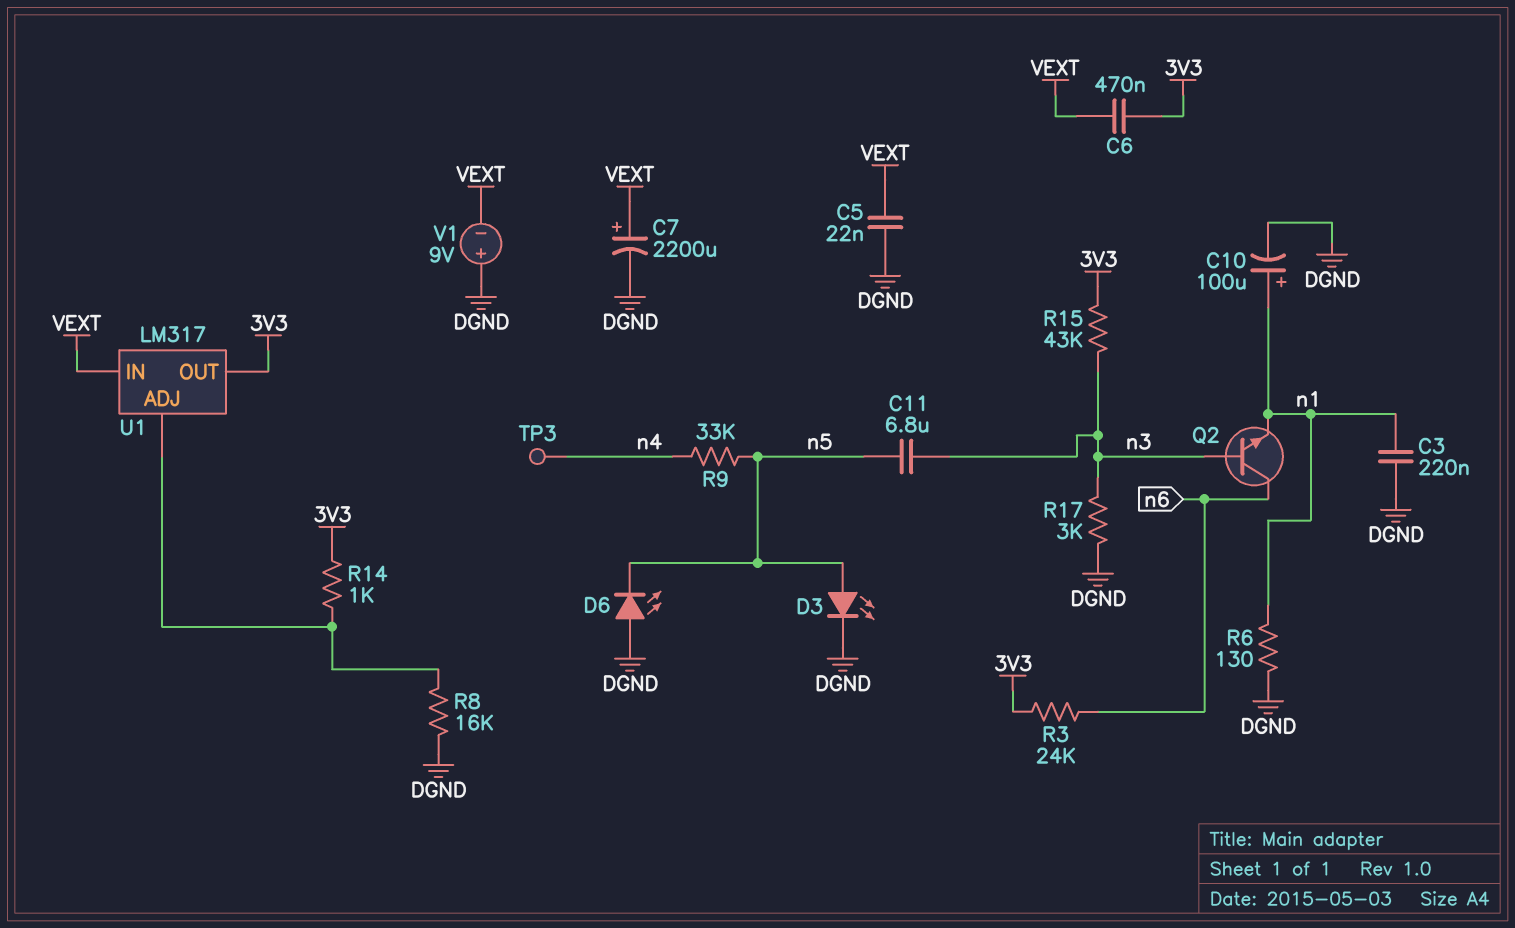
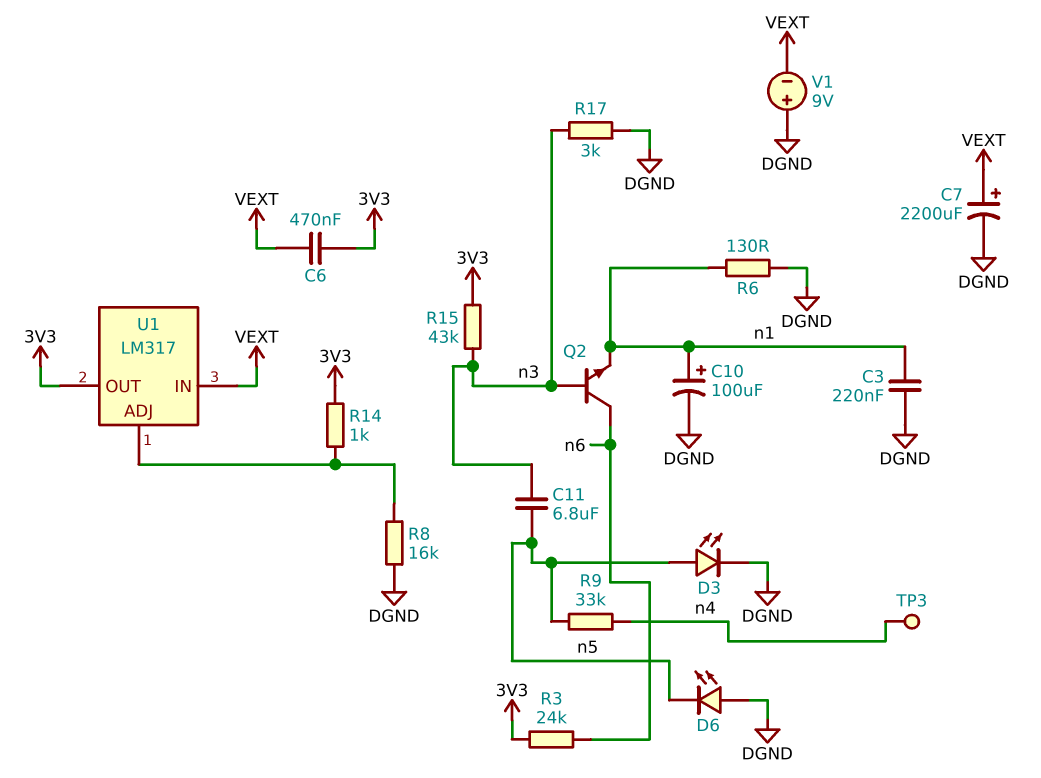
C5: 22nF (DGND, VEXT) -> none

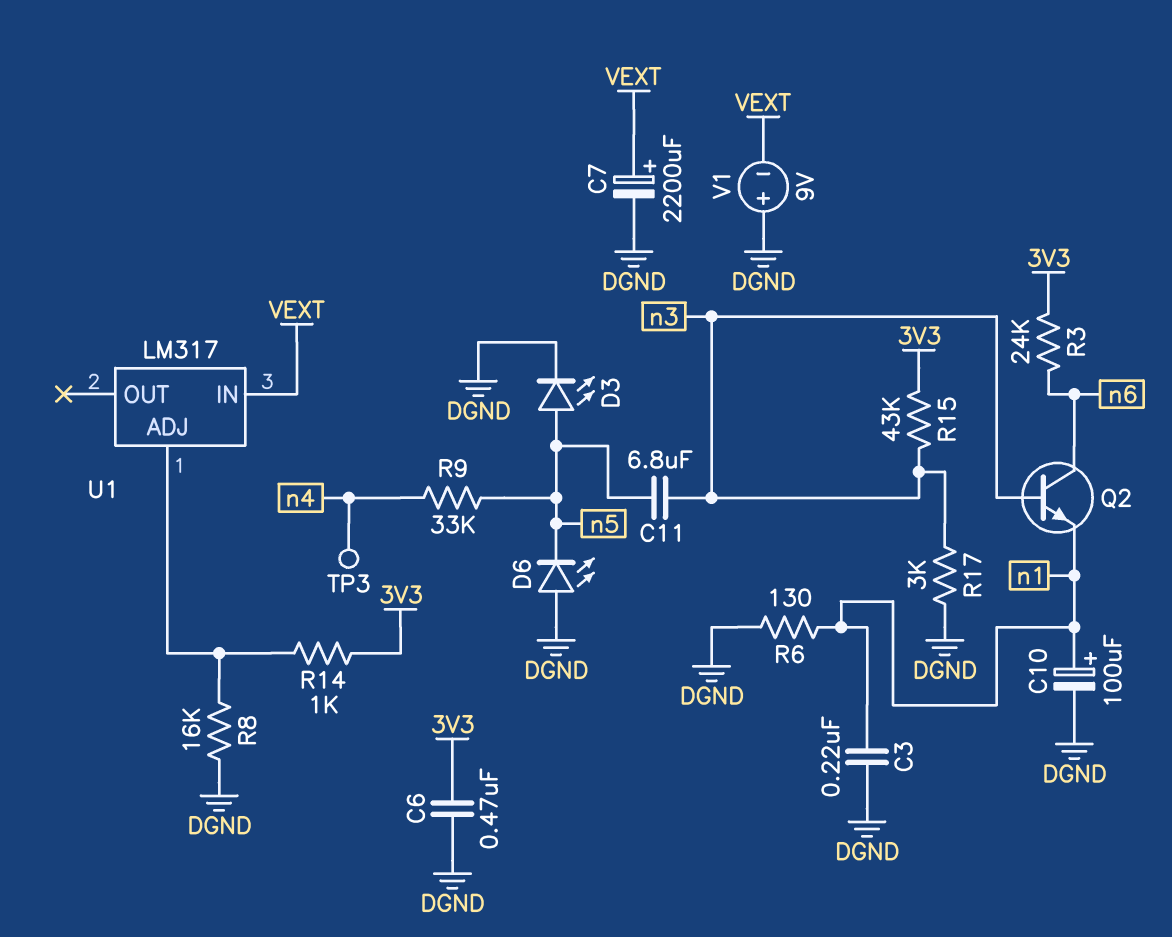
C6: 470nF (3V3, VEXT) -> 470nF (3V3, DGND)
U1 pin OUT: 3V3 -> none

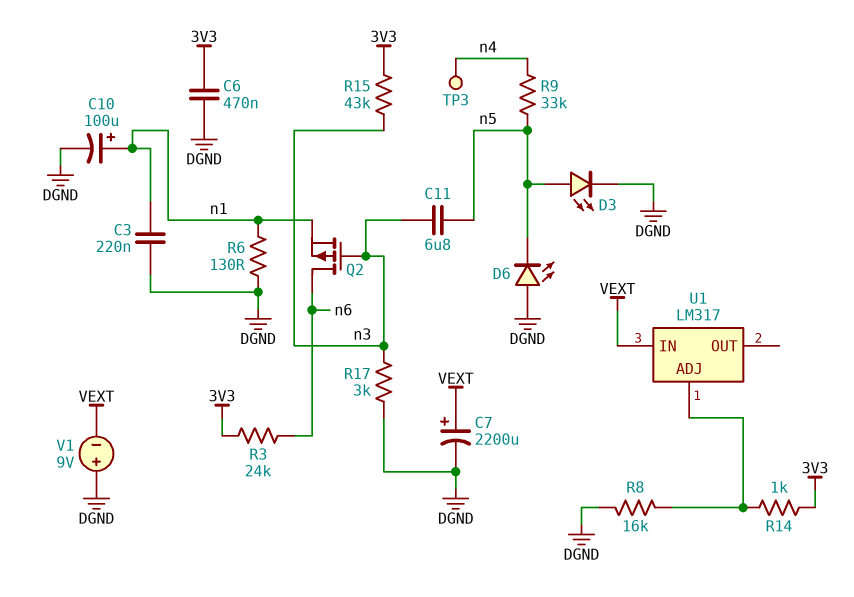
Q2: NPN (B n3, C n6, E n1) -> PMOS (G n3, D n6, S n1)

